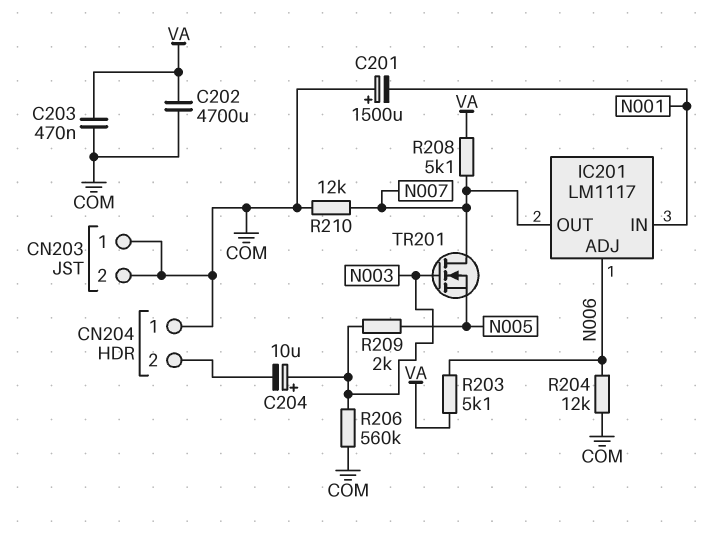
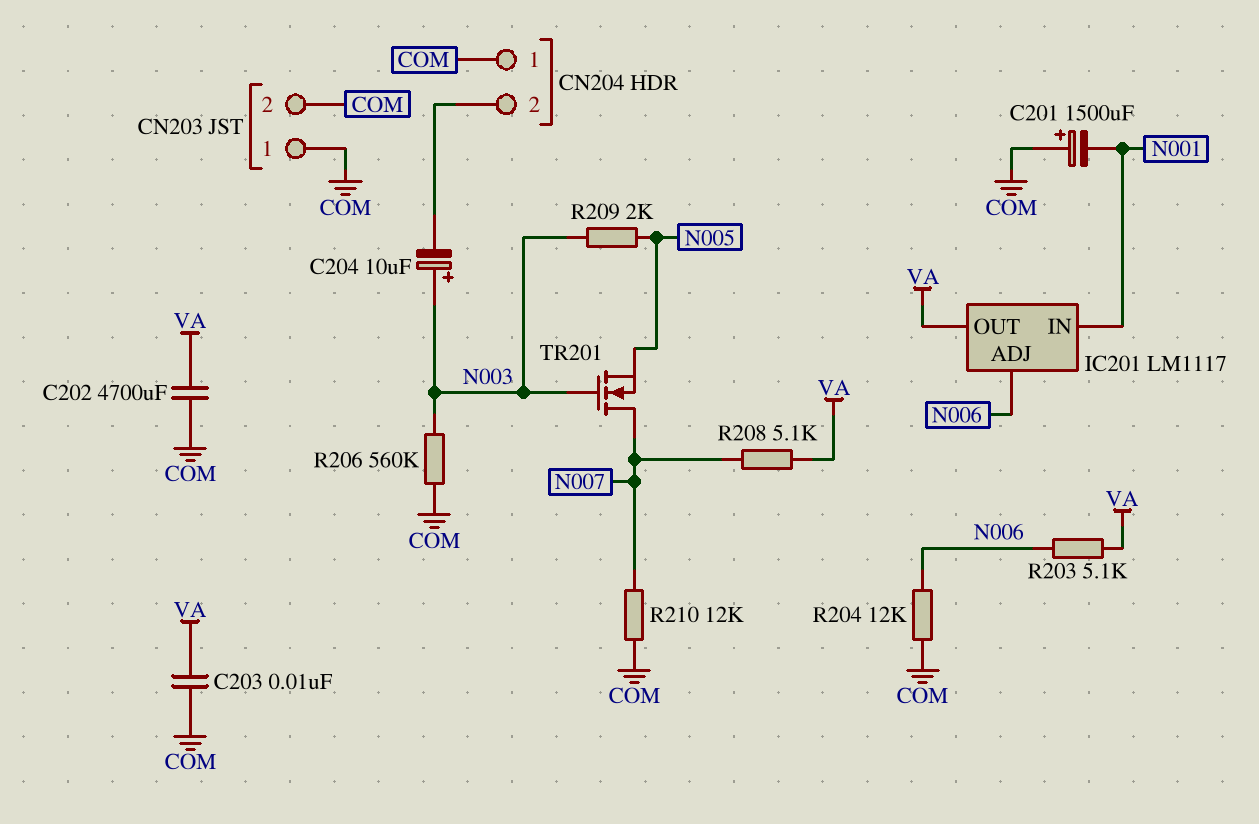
C203: 470nF (COM, VA) -> 10nF (COM, VA)
IC201 pin OUT: N007 -> VA

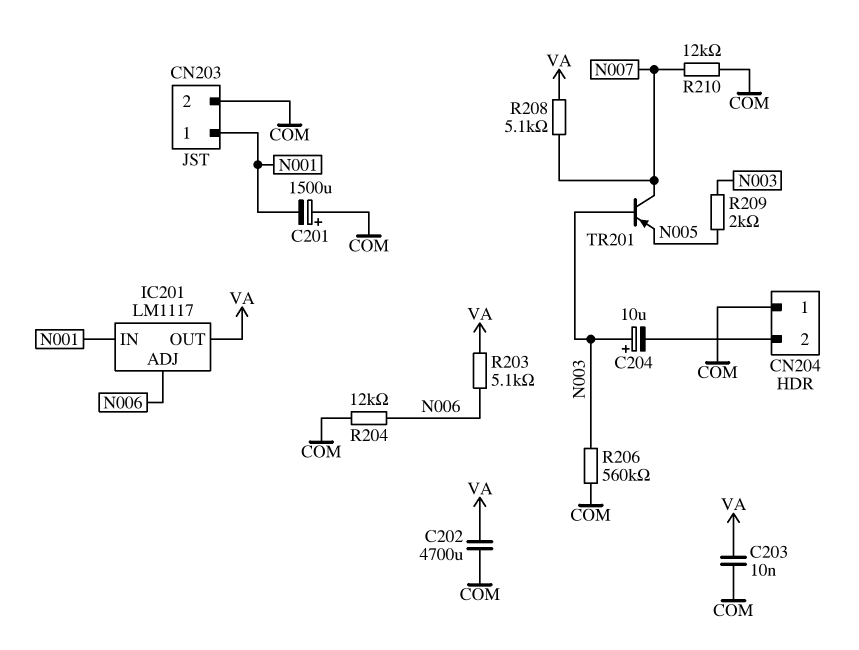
CN203 pin 1: COM -> N001
TR201: NMOS (G N003, D N007, S N005) -> PNP (B N003, C N007, E N005)

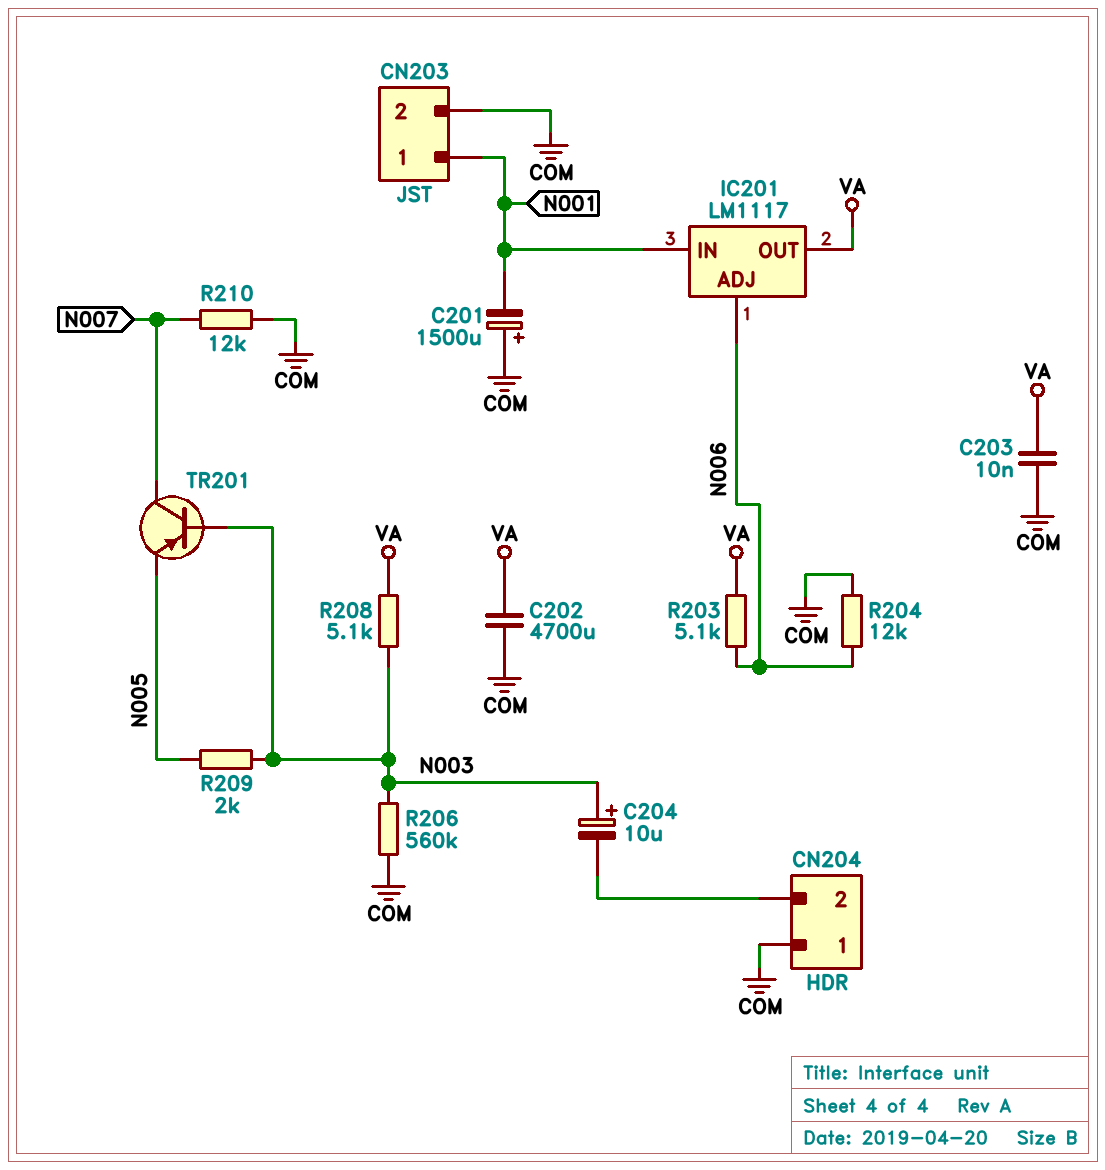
R208: 5.1k (N007, VA) -> 5.1k (N003, VA)

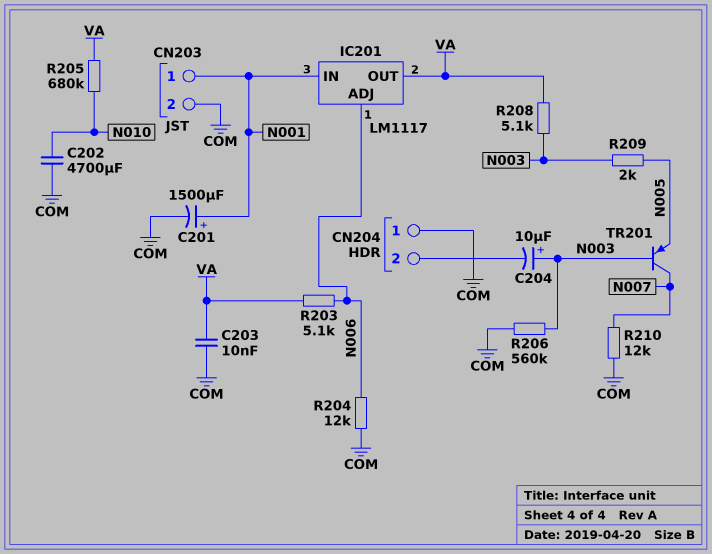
C201: 1500uF (plus COM, minus N001) -> 1500uF (plus N001, minus COM)
C202: 4700uF (COM, VA) -> 4700uF (COM, N010)
R205: none -> 680k (N010, VA)

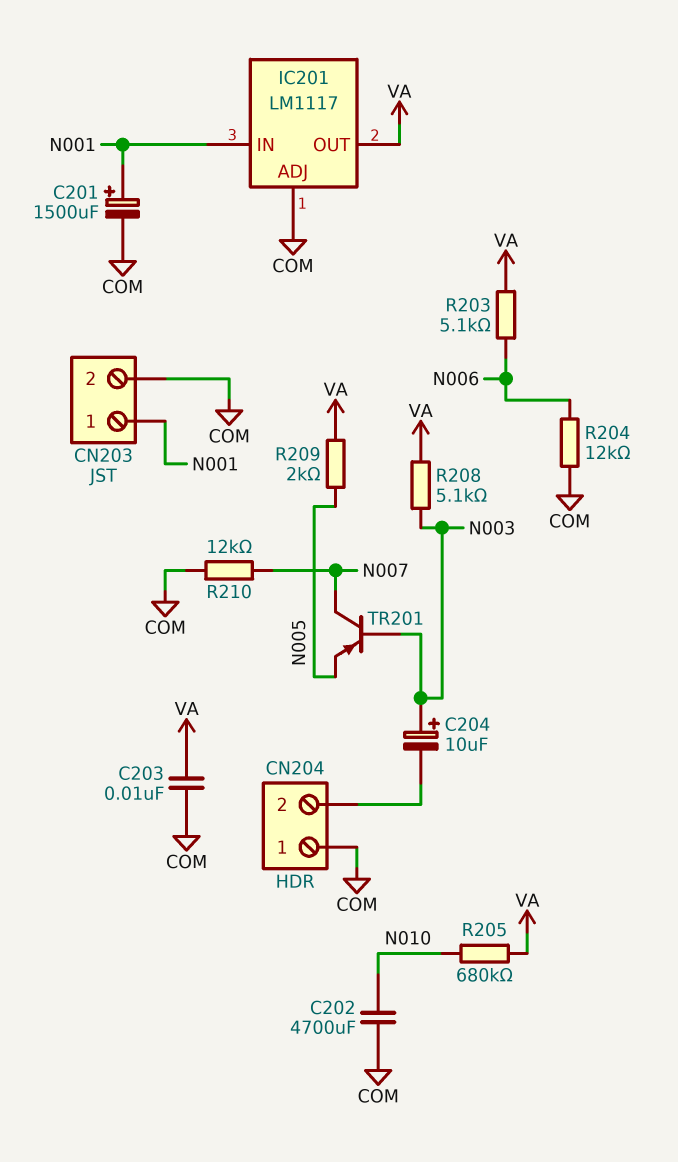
IC201 pin ADJ: N006 -> COM
R206: 560k (COM, N003) -> none
R209: 2k (N003, N005) -> 2k (N005, VA)

